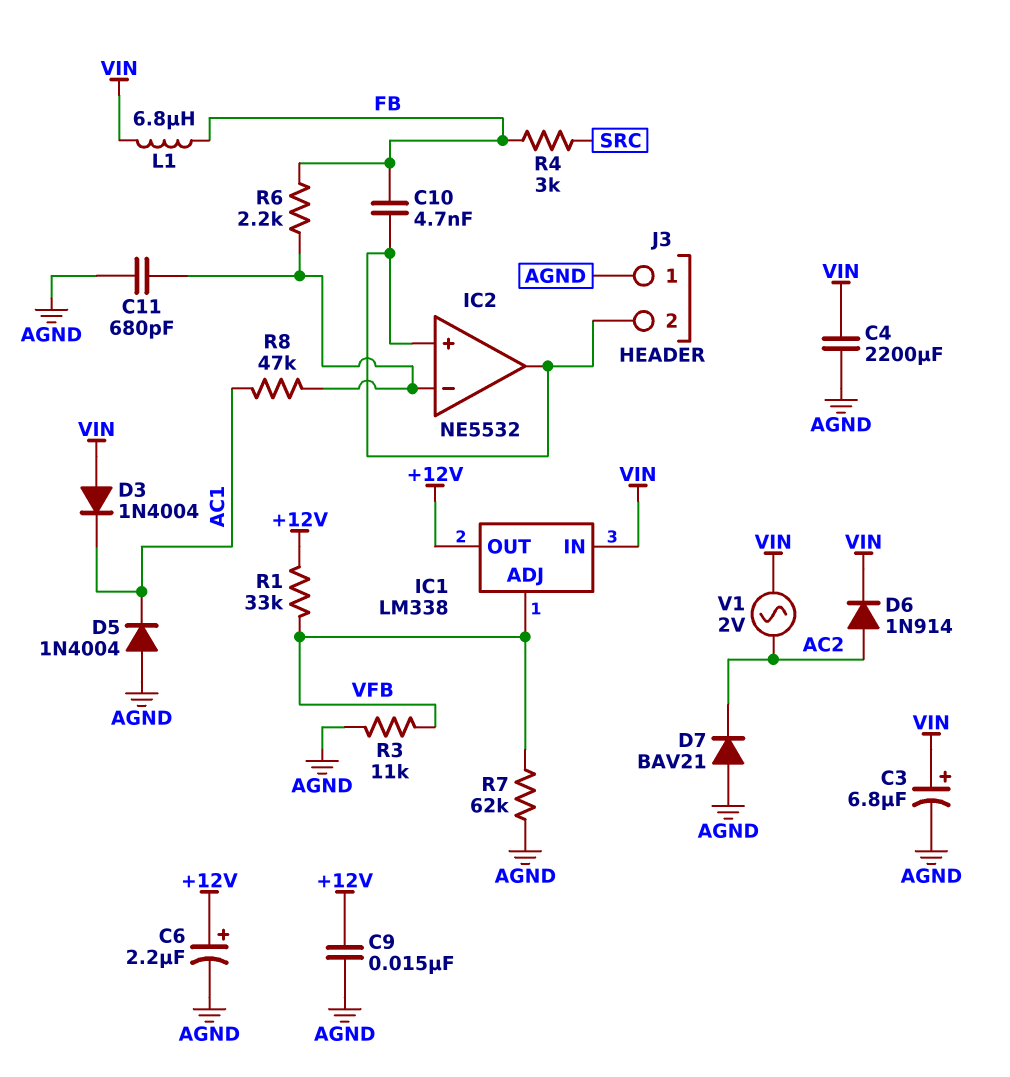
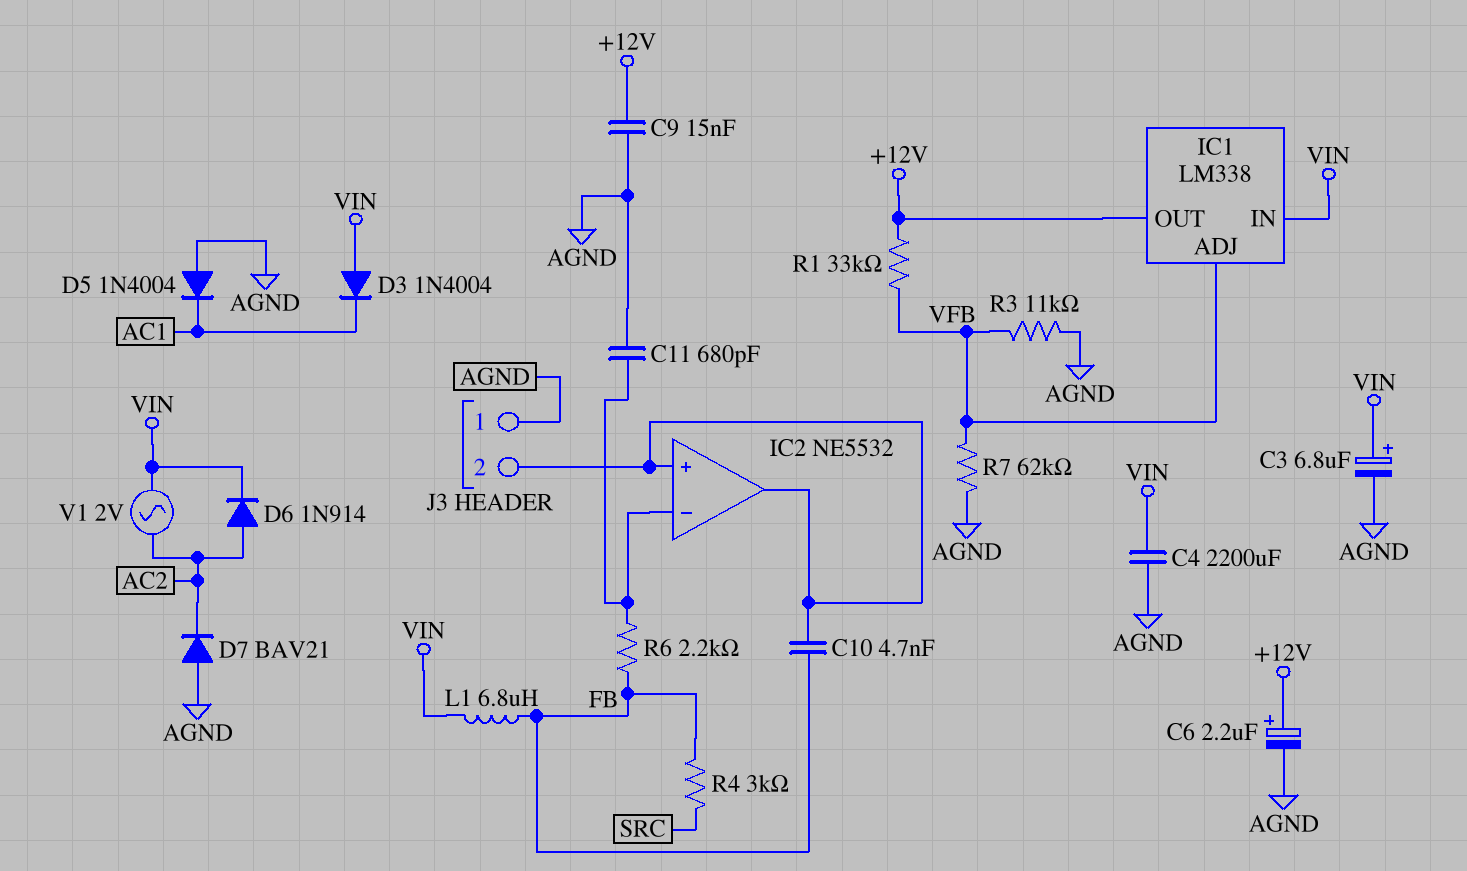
R8: 47k (AC1, IC2/in-) -> none

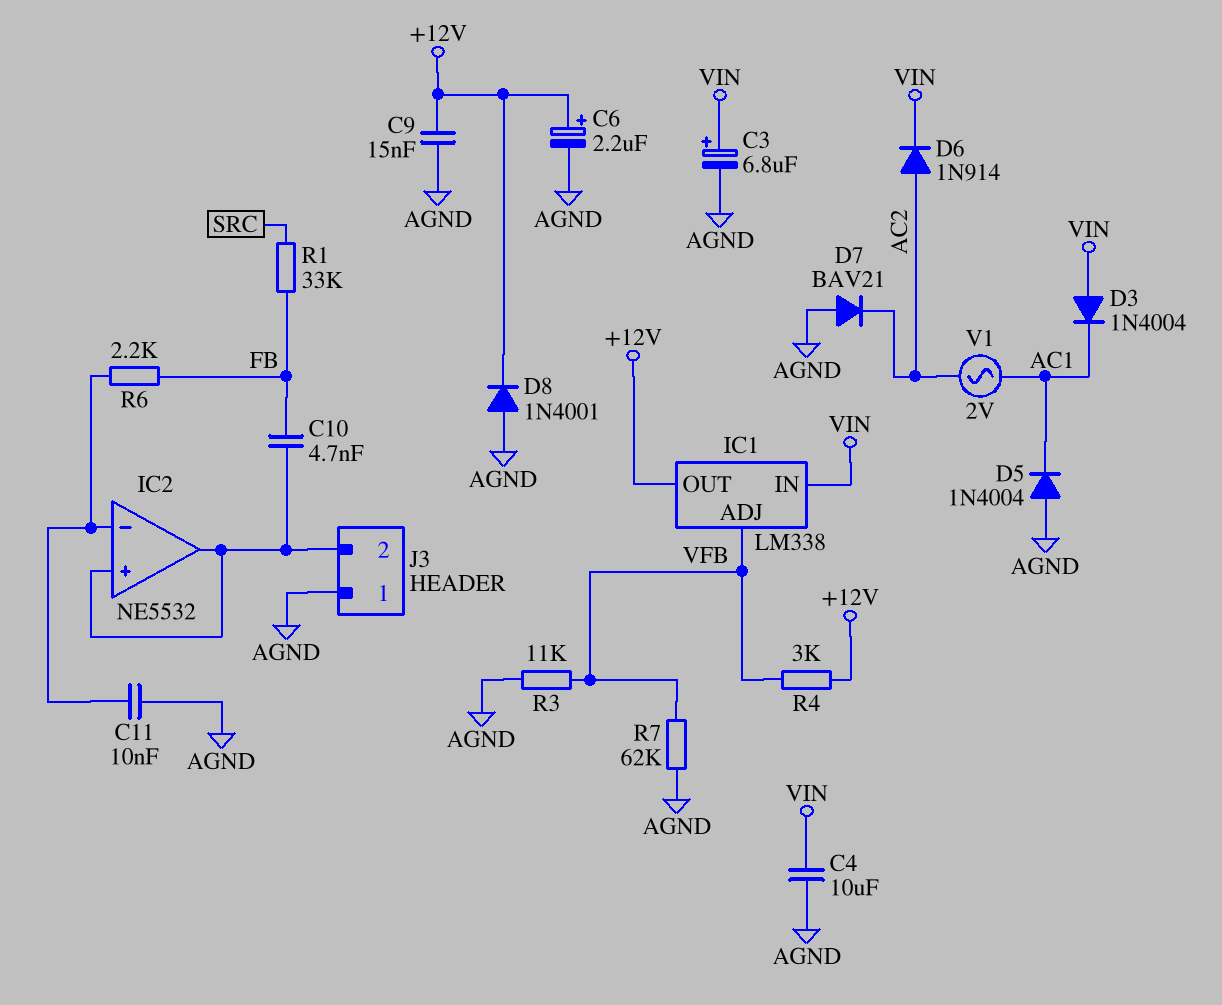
C4: 2200uF (AGND, VIN) -> 10uF (AGND, VIN)
C11: 680pF (AGND, IC2/in-) -> 10nF (AGND, IC2/in-)
D8: none -> diode 1N4001 (A AGND, K +12V)
L1: 6.8uH (FB, VIN) -> none
R1: 33k (+12V, VFB) -> 33k (FB, SRC)
R4: 3k (FB, SRC) -> 3k (+12V, VFB)
V1: AC 2V (AC2, VIN) -> AC 2V (AC1, AC2)

